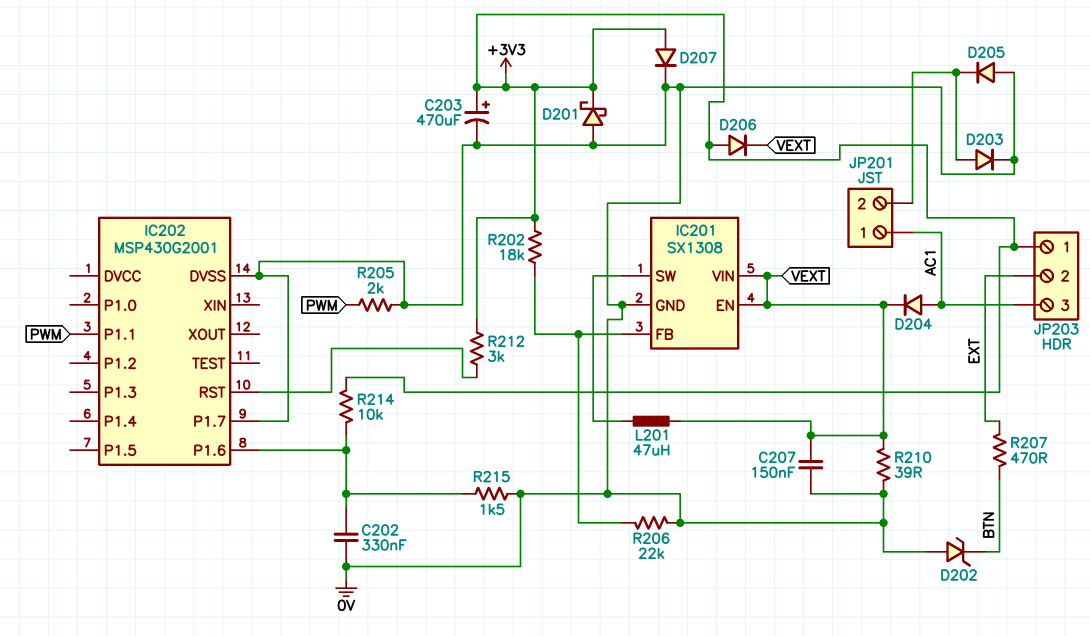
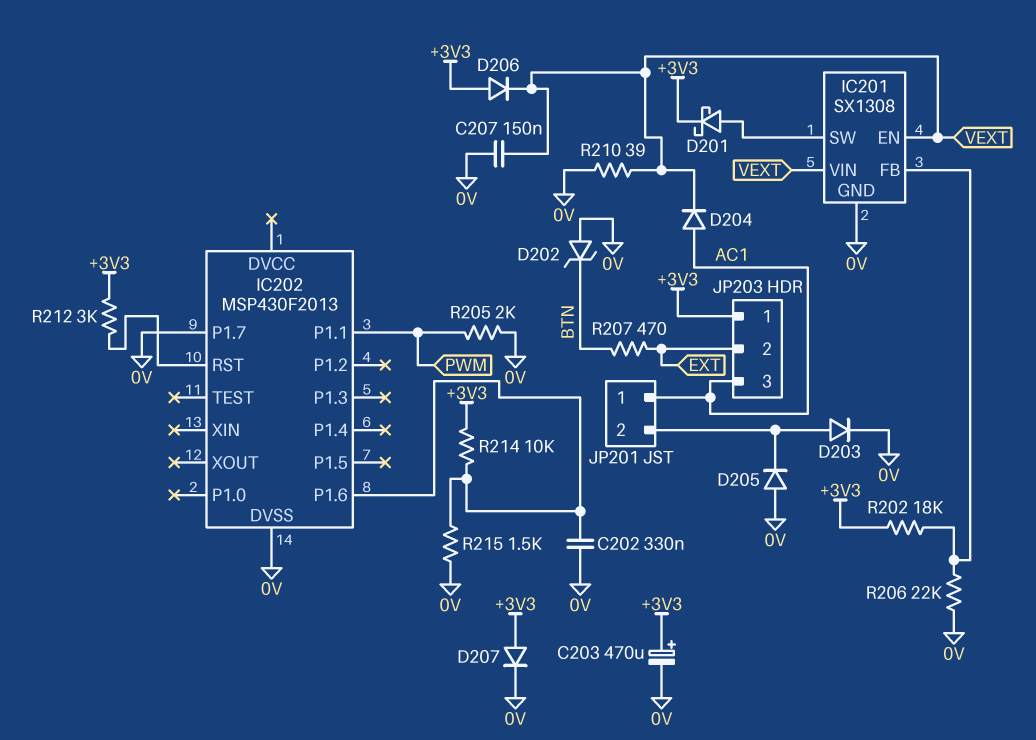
D201: schottky (A 0V, K +3V3) -> schottky (A IC201/SW, K +3V3)
IC202: MSP430G2001 -> MSP430F2013
L201: 47uH (IC201/SW, VEXT) -> none

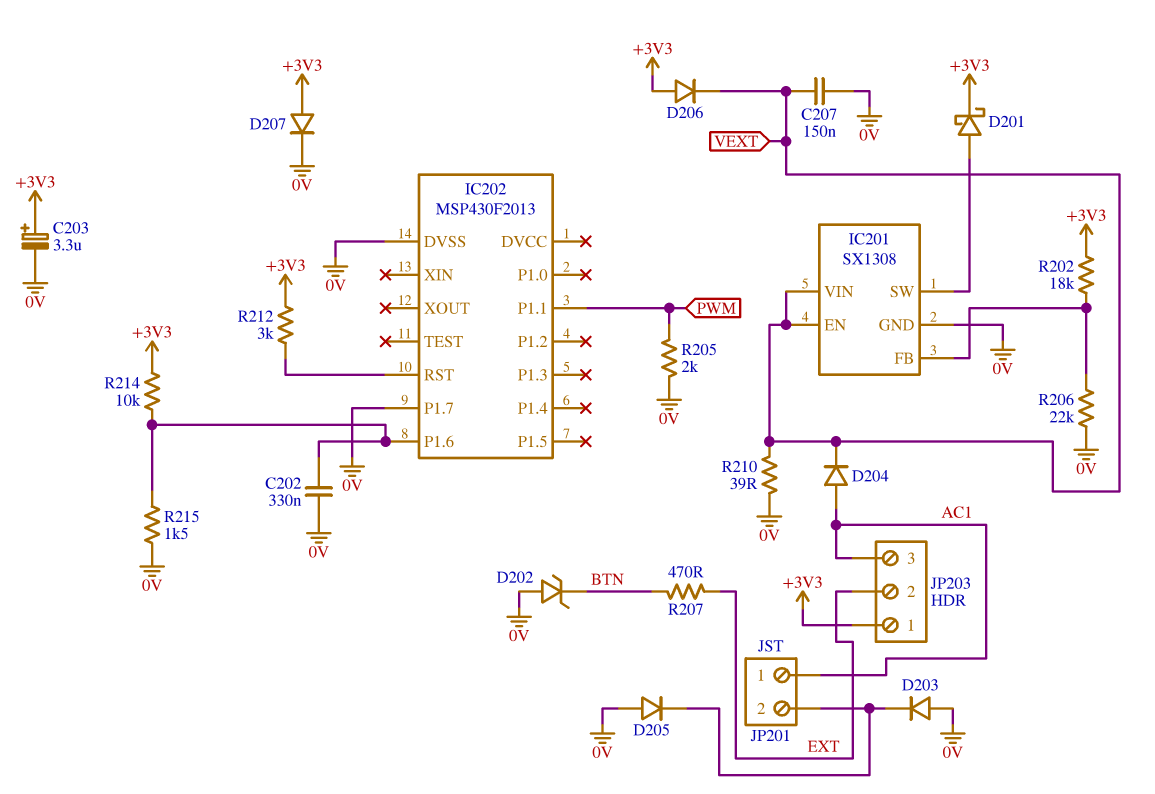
C203: 470uF (plus +3V3, minus 0V) -> 3.3uF (plus +3V3, minus 0V)
D203: diode (A JP201/2, K 0V) -> diode (A 0V, K JP201/2)

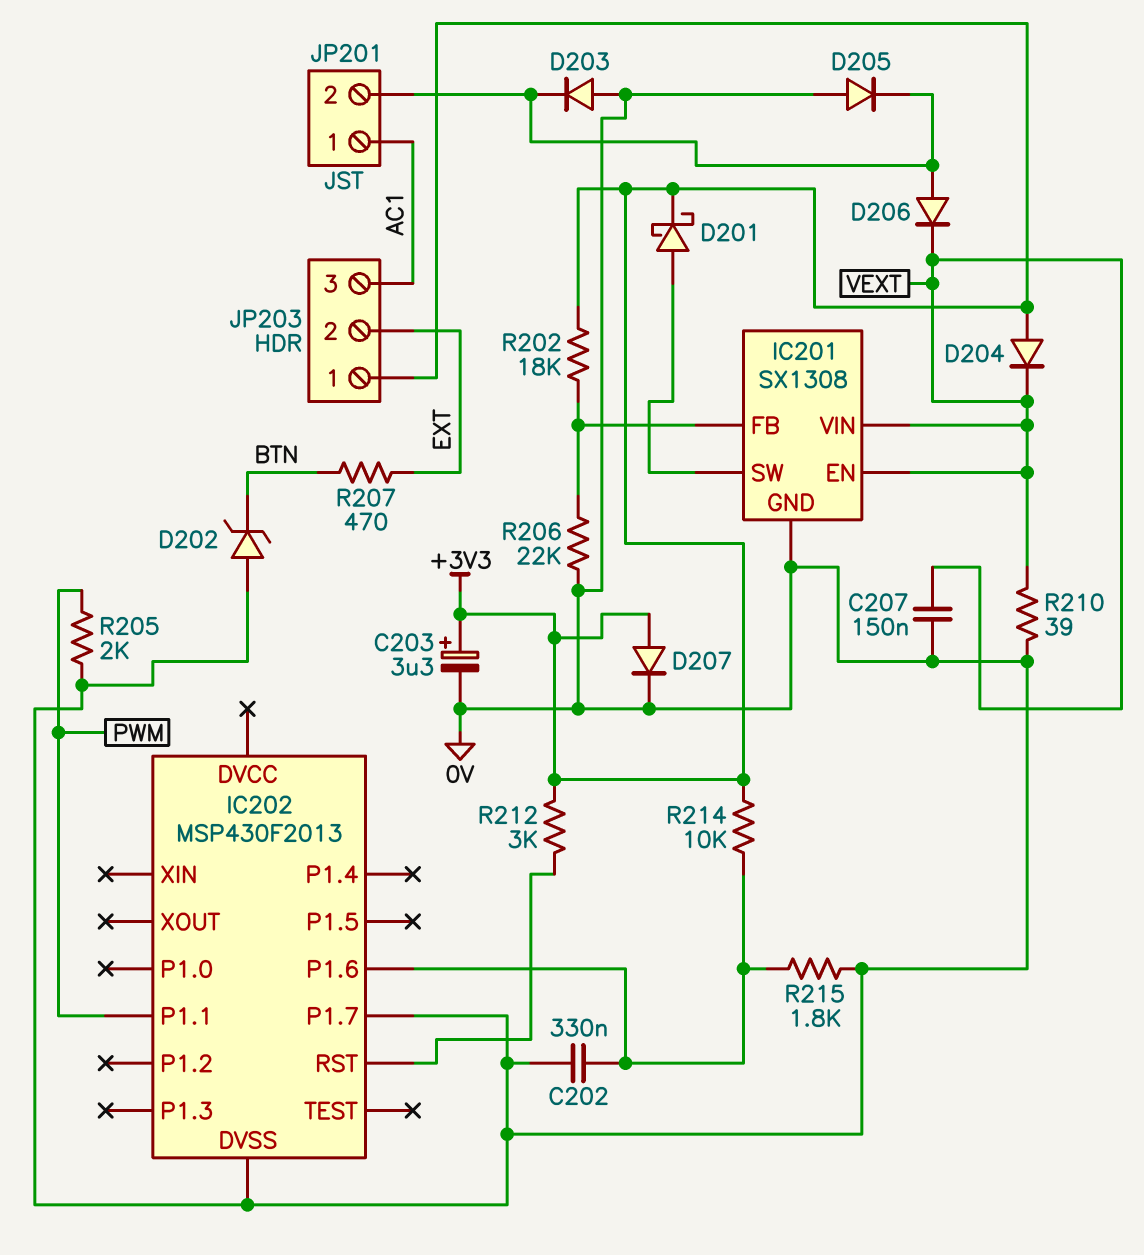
D204: diode (A AC1, K VEXT) -> diode (A +3V3, K VEXT)
D206: diode (A +3V3, K VEXT) -> diode (A JP201/2, K VEXT)
R215: 1.5k (0V, IC202/P1.6) -> 1.8k (0V, IC202/P1.6)

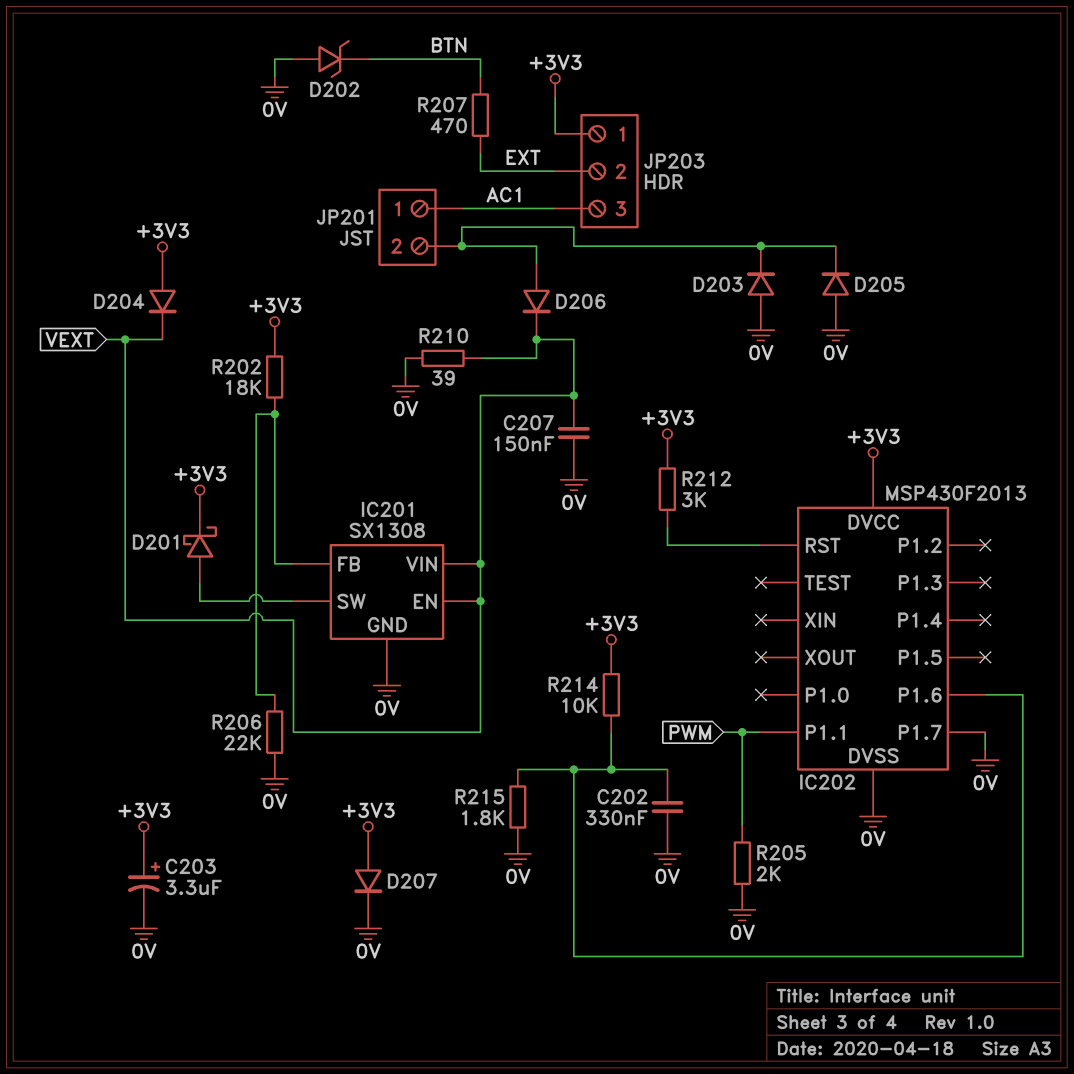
IC202 pin DVCC: none -> +3V3

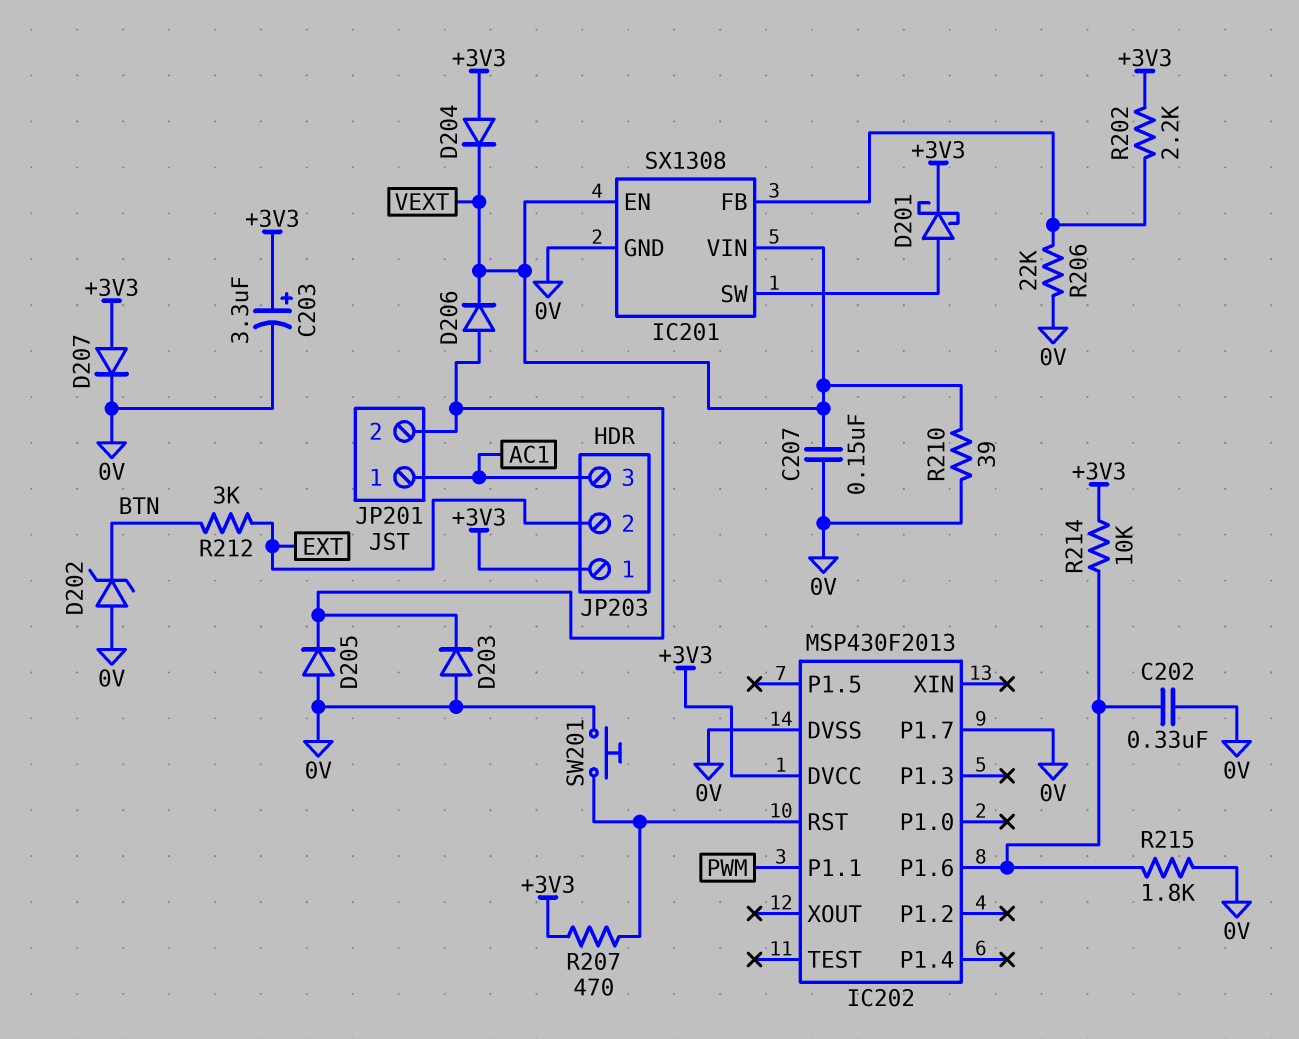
R202: 18k (+3V3, IC201/FB) -> 2.2k (+3V3, IC201/FB)
R205: 2k (0V, PWM) -> none
R207: 470 (BTN, EXT) -> 470 (+3V3, IC202/RST)
R212: 3k (+3V3, IC202/RST) -> 3k (BTN, EXT)
SW201: none -> button (0V, IC202/RST)

